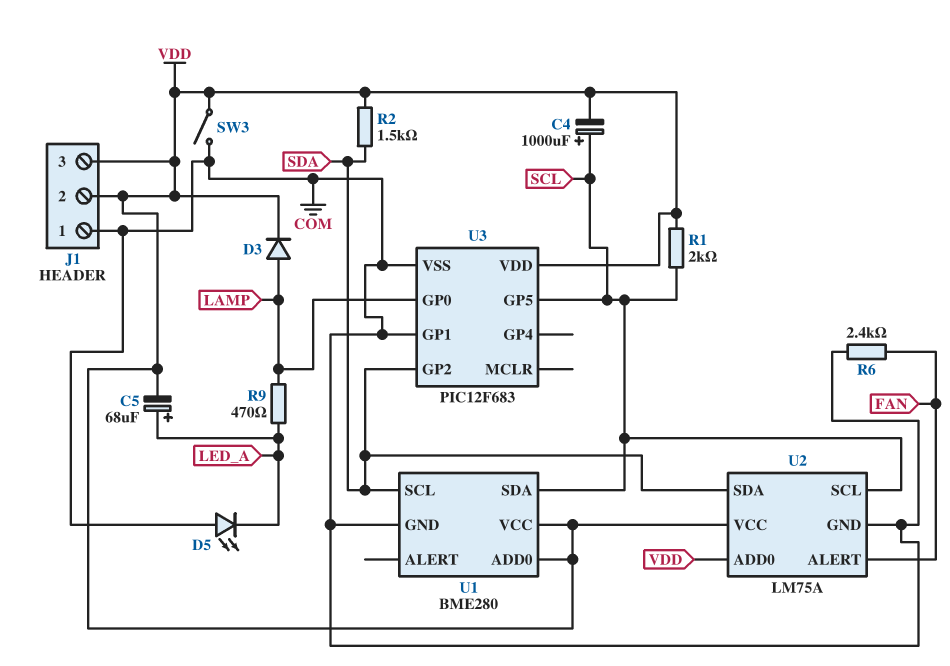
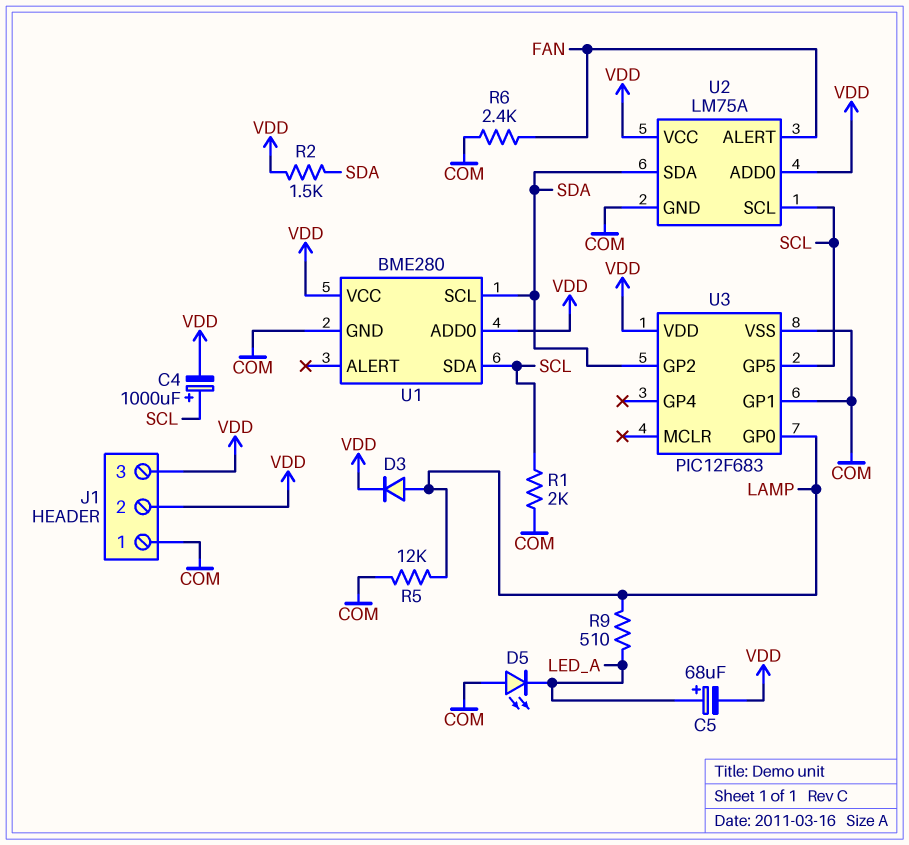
R1: 2k (SCL, VDD) -> 2k (COM, SCL)
R5: none -> 12k (COM, LAMP)
R9: 470 (LAMP, LED_A) -> 510 (LAMP, LED_A)
SW3: switch (COM, VDD) -> none

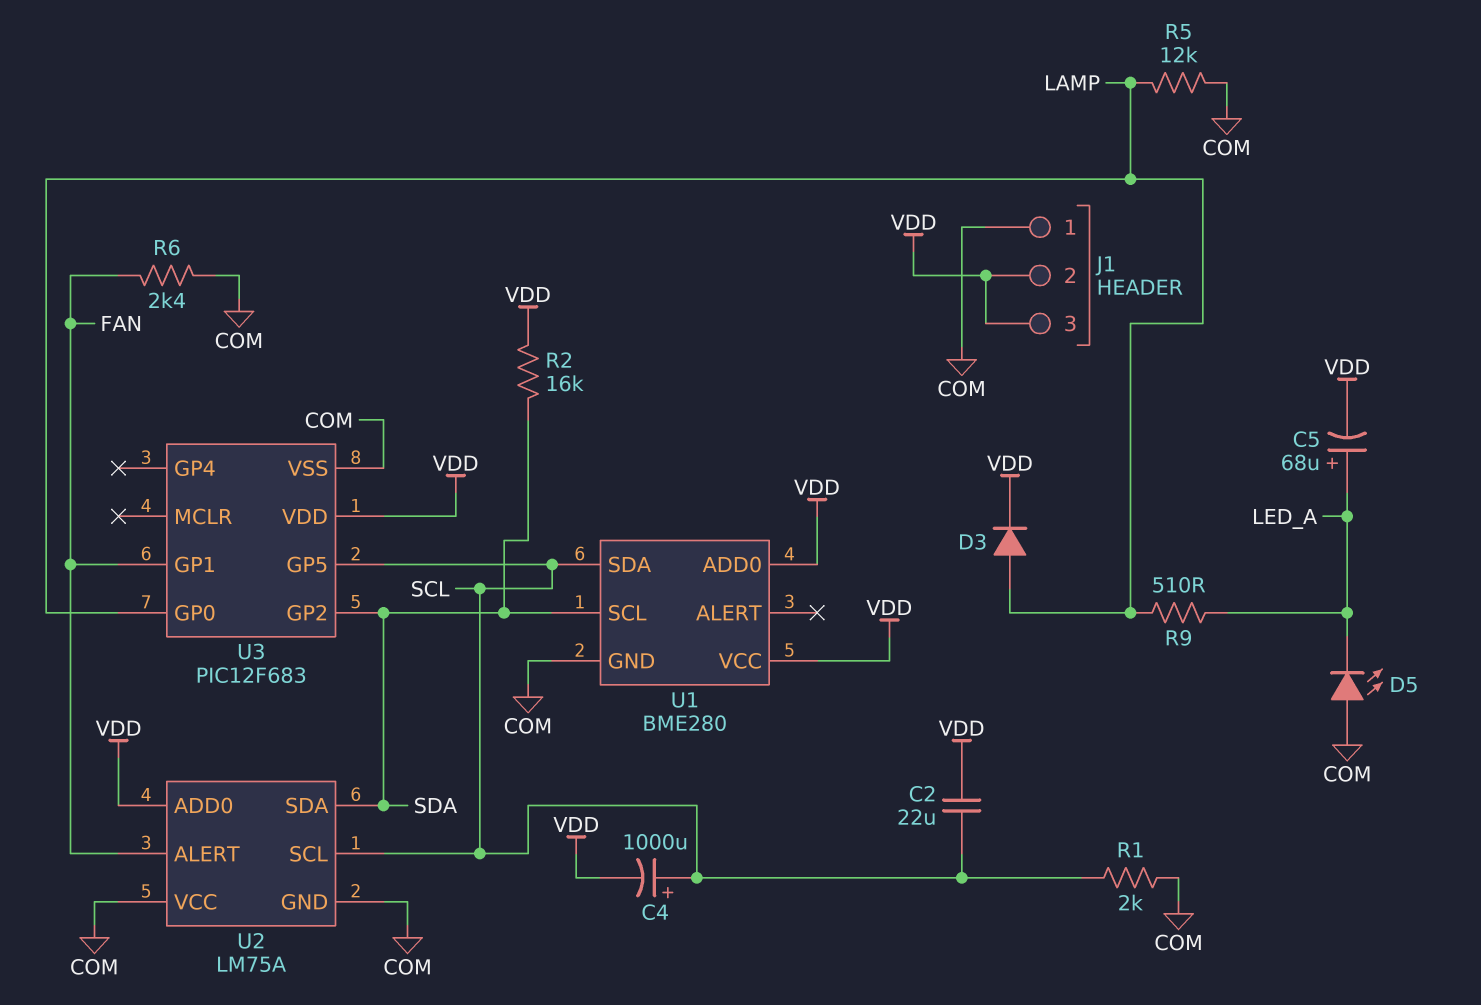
C2: none -> 22uF (SCL, VDD)
R2: 1.5k (SDA, VDD) -> 16k (SDA, VDD)
U2 pin VCC: VDD -> COM
U3 pin GP1: COM -> FAN

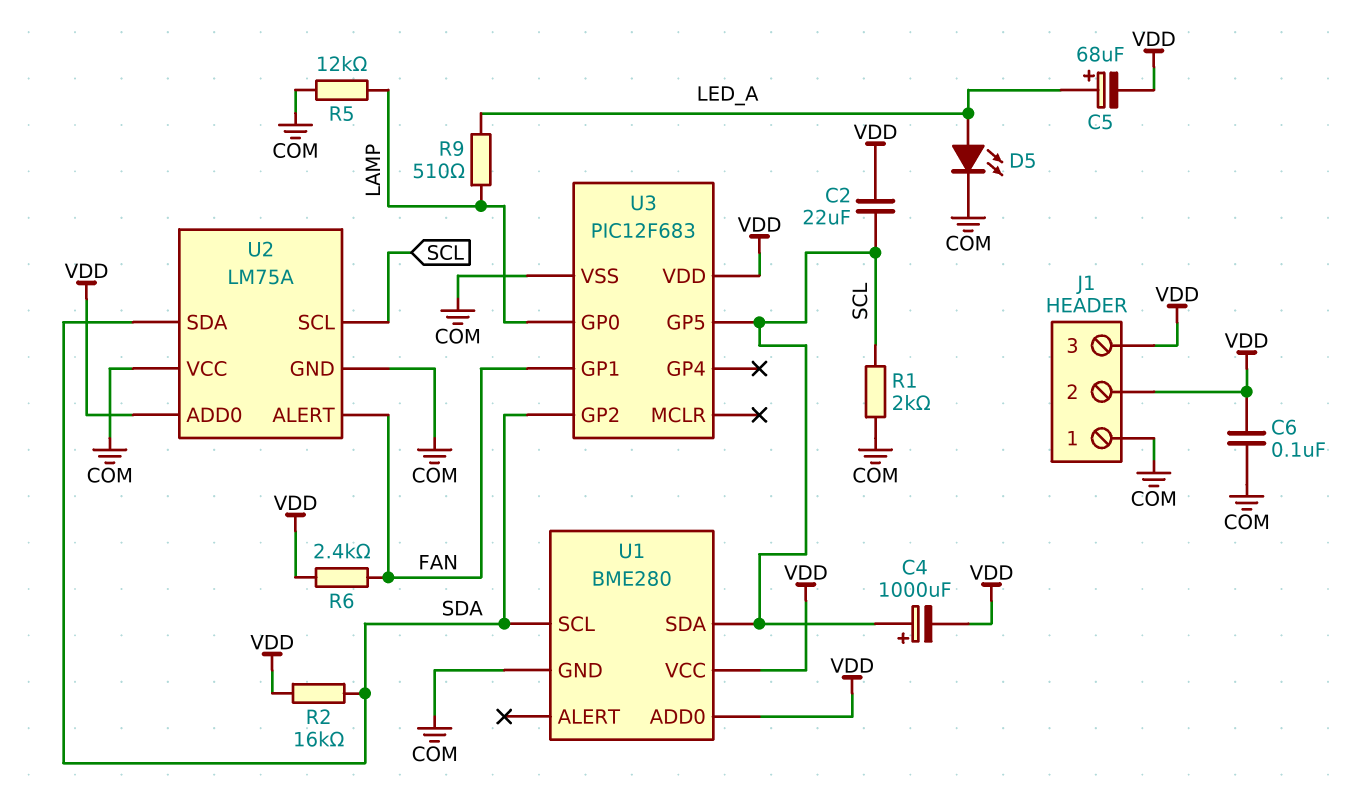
C6: none -> 100nF (COM, VDD)
D3: diode (A LAMP, K VDD) -> none
D5: LED (A COM, K LED_A) -> LED (A LED_A, K COM)
R6: 2.4k (COM, FAN) -> 2.4k (FAN, VDD)

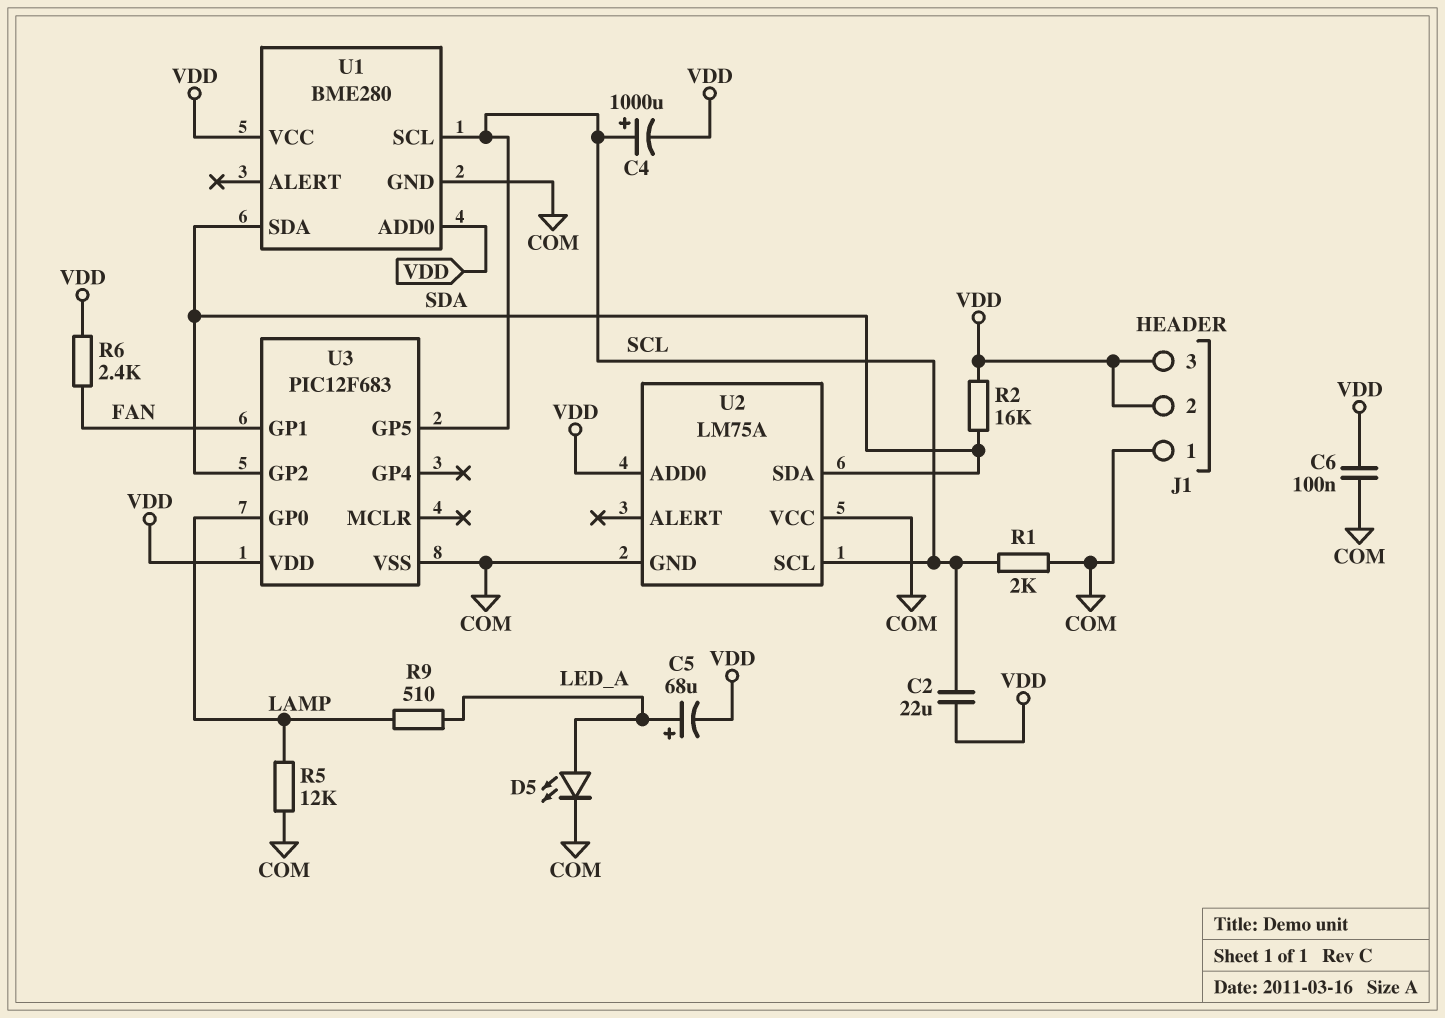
U1 pin SCL: SDA -> SCL
U1 pin SDA: SCL -> SDA
U2 pin ALERT: FAN -> none

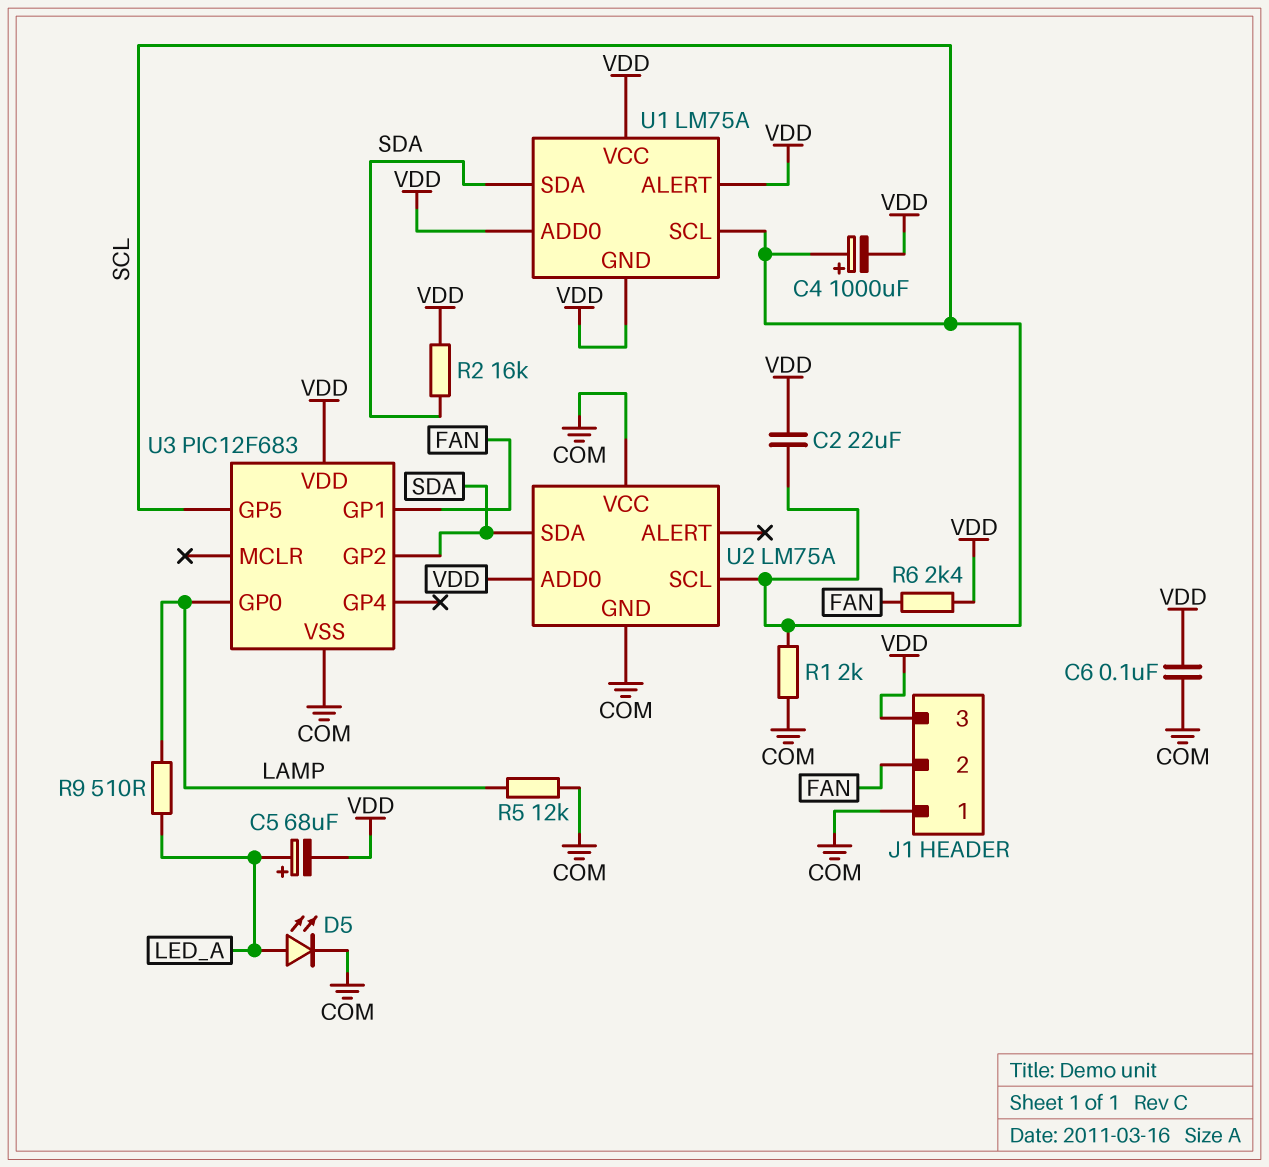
J1 pin 2: VDD -> FAN
U1: BME280 -> LM75A
U1 pin ALERT: none -> VDD
U1 pin GND: COM -> VDD

